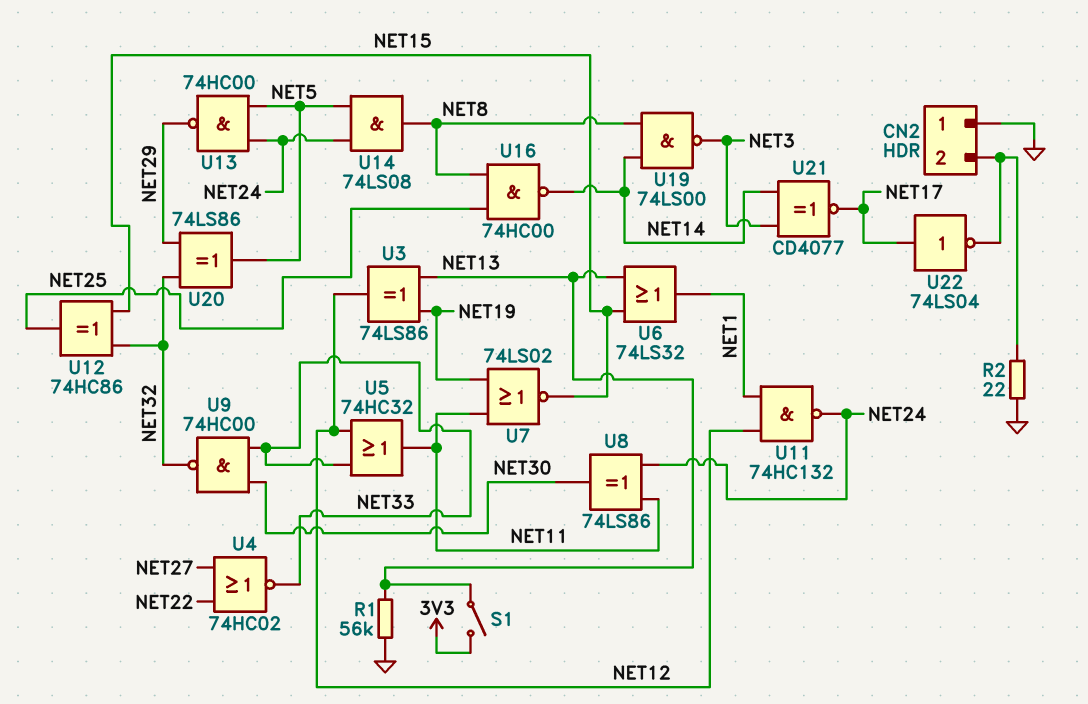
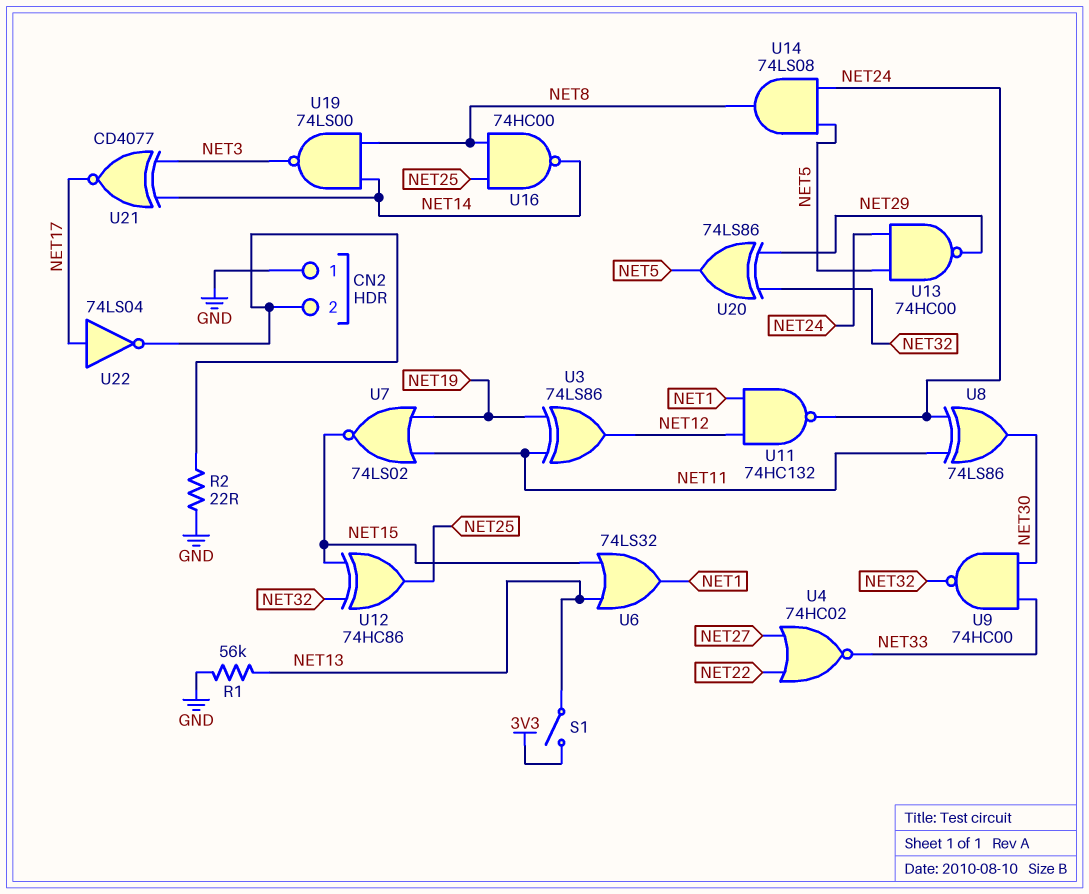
U3: XOR 74LS86 (in NET13, in NET19, out NET12) -> XOR 74LS86 (in NET11, in NET19, out NET12)
U5: OR 74HC32 (in NET12, in NET33, out NET11) -> none

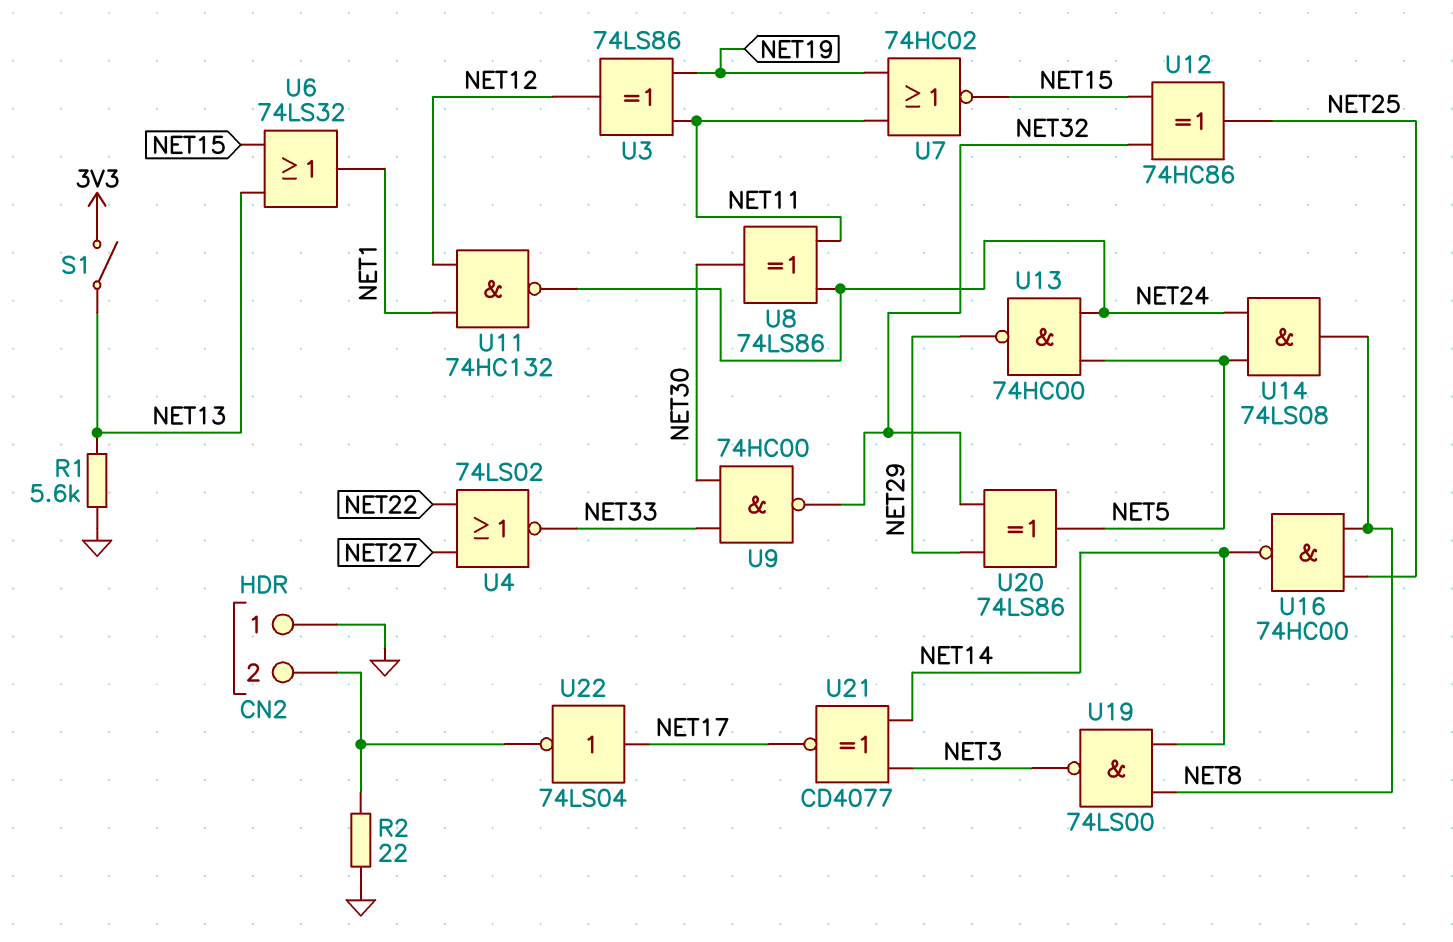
R1: 56k (GND, NET13) -> 5.6k (GND, NET13)
U4: NOR 74HC02 (in NET22, in NET27, out NET33) -> NOR 74LS02 (in NET22, in NET27, out NET33)
U7: NOR 74LS02 (in NET11, in NET19, out NET15) -> NOR 74HC02 (in NET11, in NET19, out NET15)

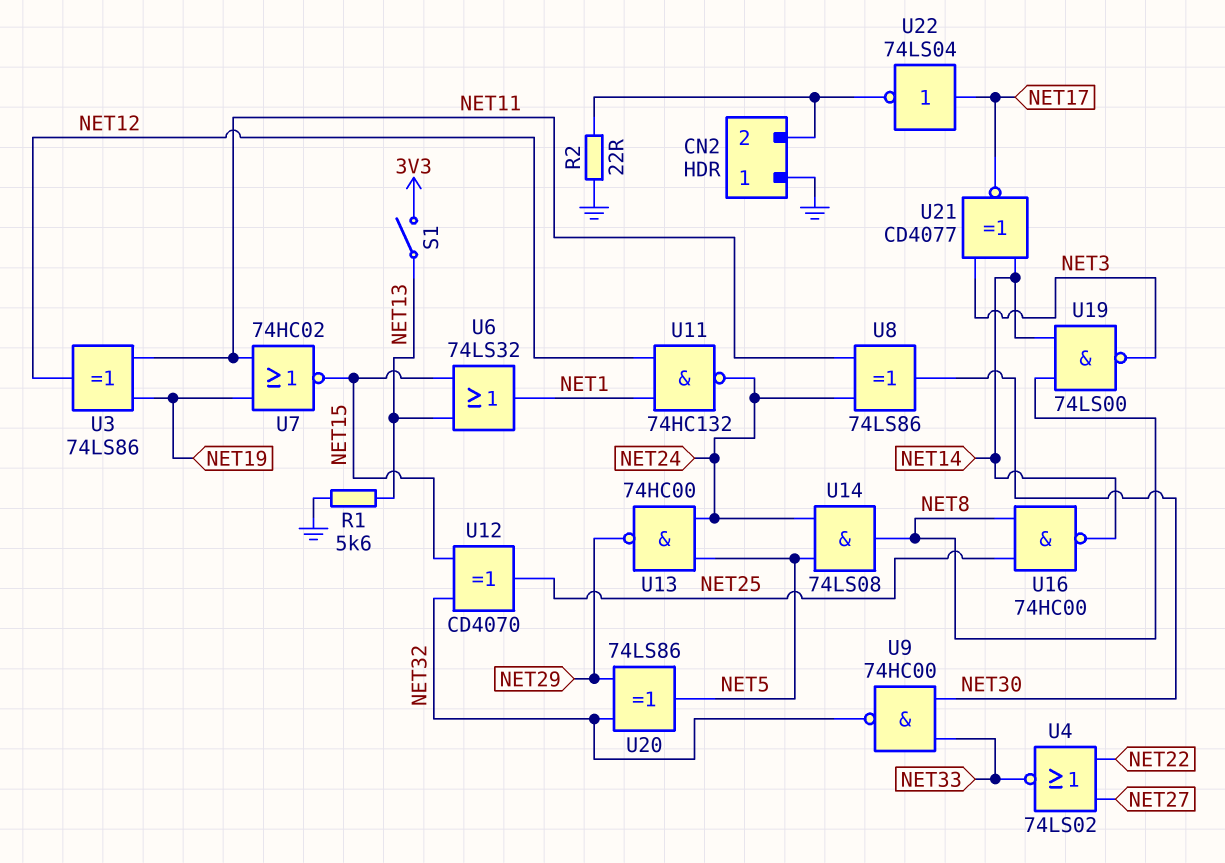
U12: XOR 74HC86 (in NET15, in NET32, out NET25) -> XOR CD4070 (in NET15, in NET32, out NET25)

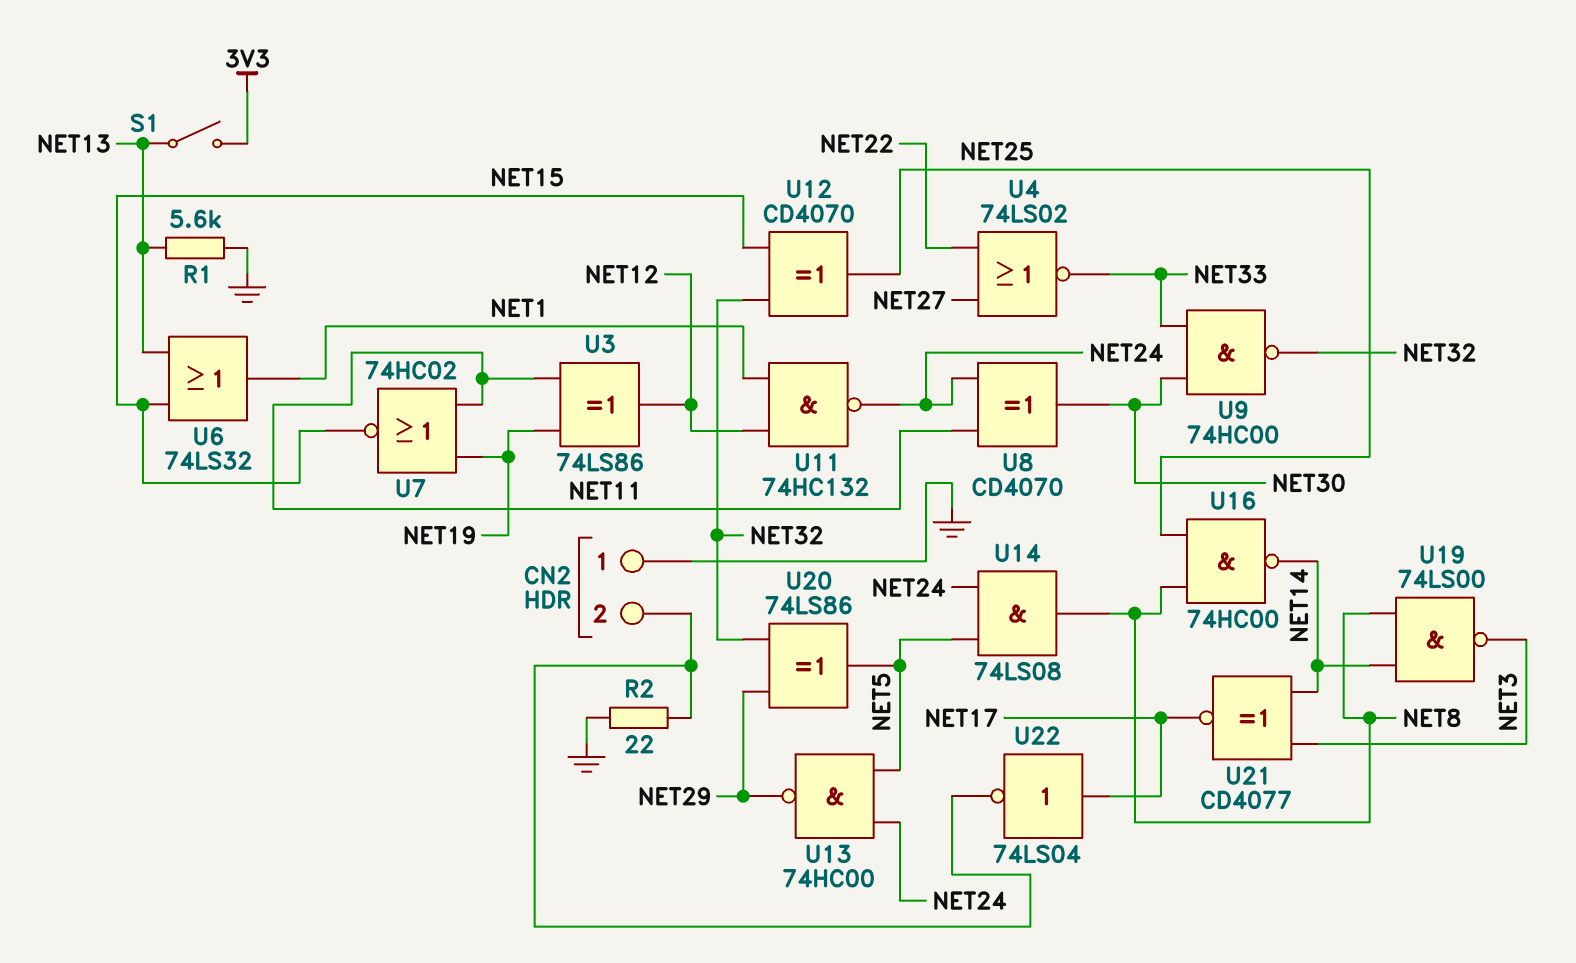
U8: XOR 74LS86 (in NET11, in NET24, out NET30) -> XOR CD4070 (in NET11, in NET24, out NET30)

